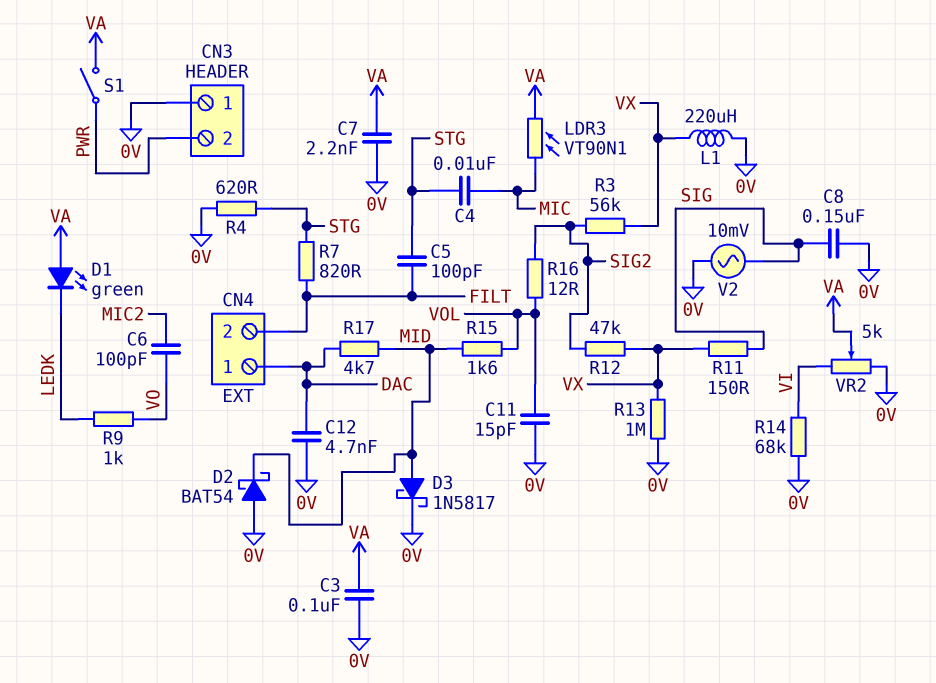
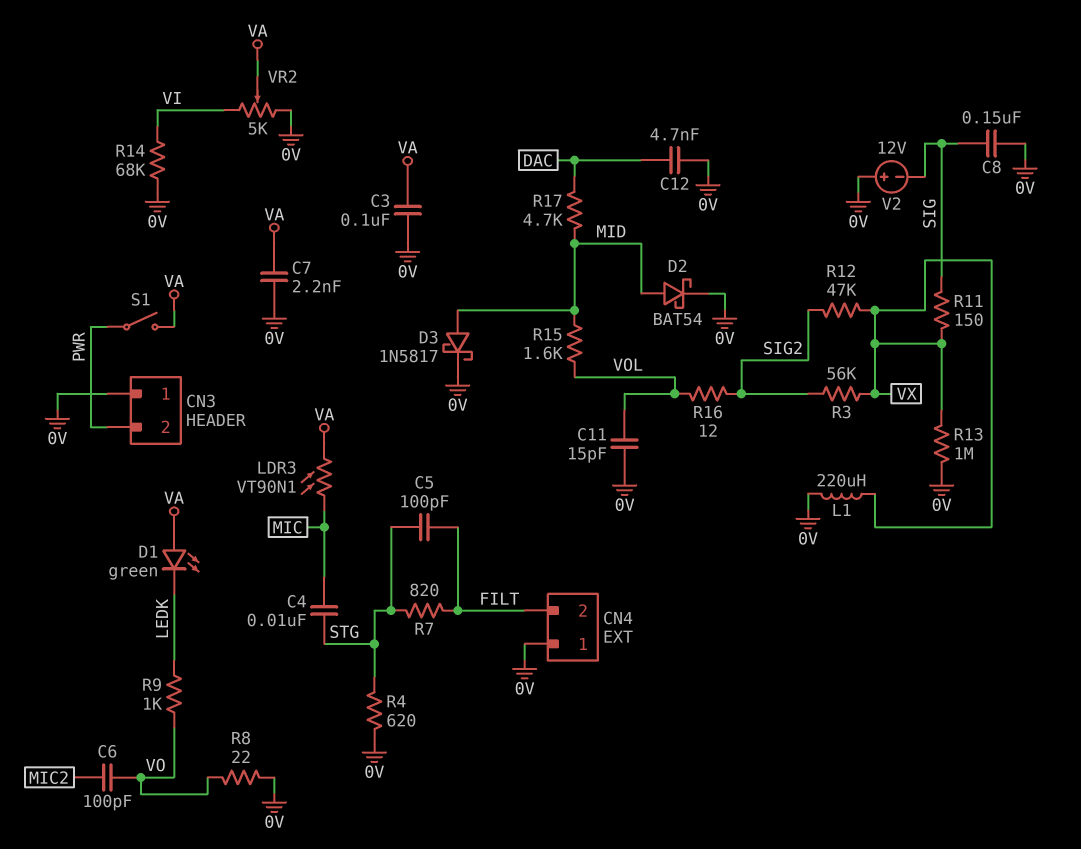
CN4 pin 1: DAC -> 0V
D2: schottky BAT54 (A 0V, K MID) -> schottky BAT54 (A MID, K 0V)
R8: none -> 22 (0V, VO)
V2: AC 10mV (0V, SIG) -> 12V (plus 0V, minus SIG)

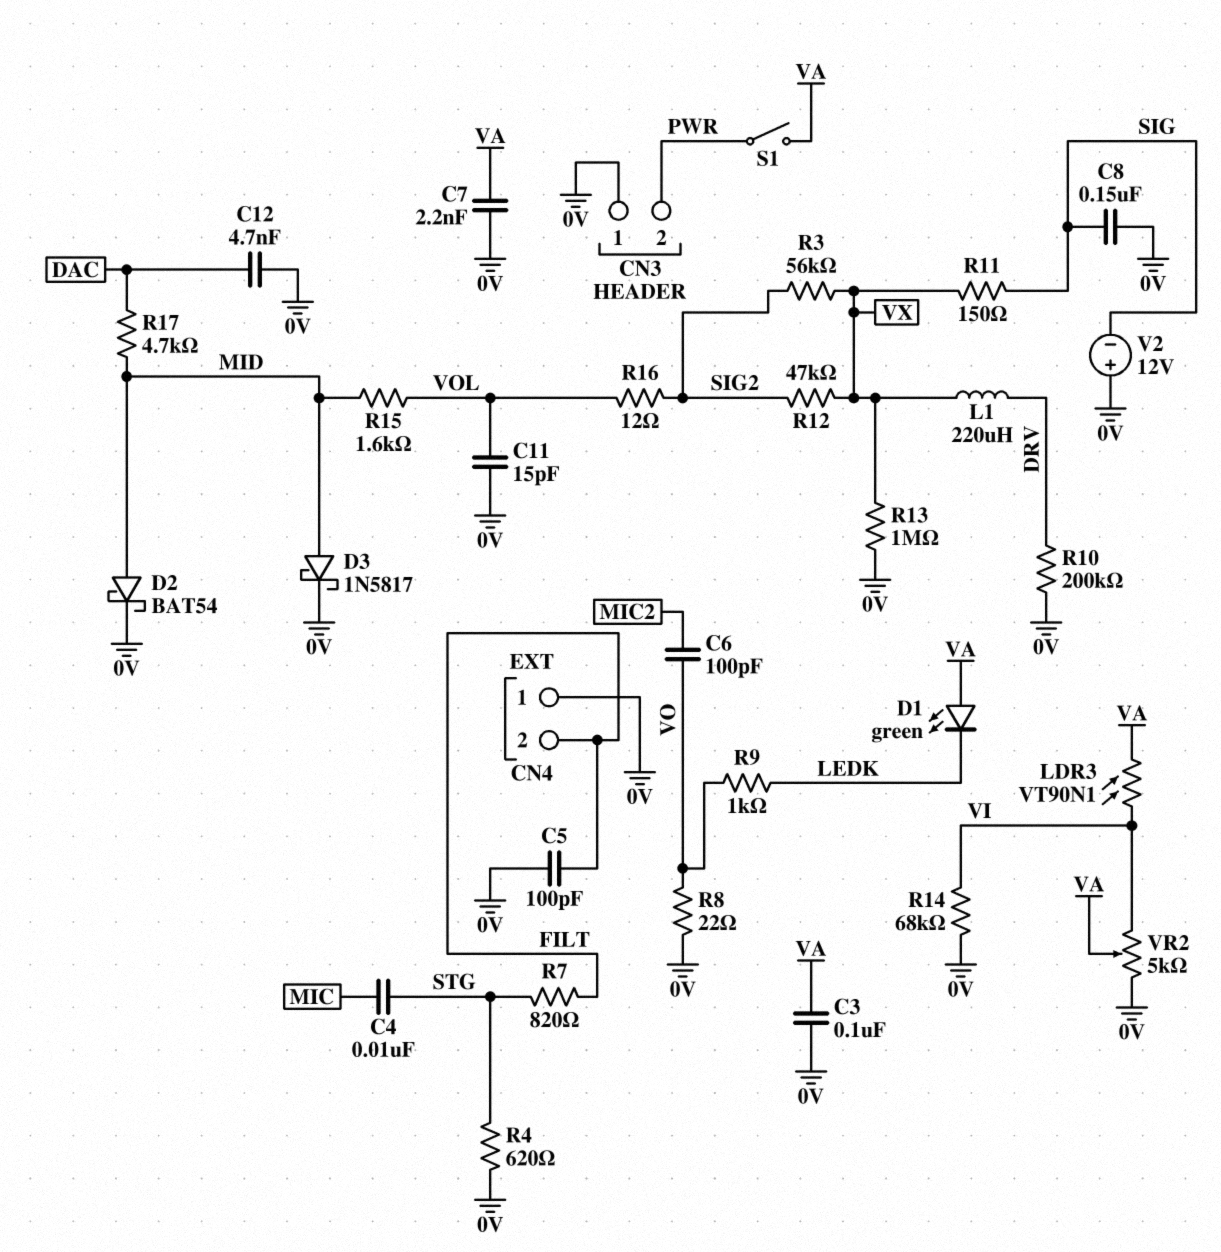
C5: 100pF (FILT, STG) -> 100pF (0V, FILT)
L1: 220uH (0V, VX) -> 220uH (DRV, VX)
LDR3: VT90N1 (MIC, VA) -> VT90N1 (VA, VI)
R10: none -> 200k (0V, DRV)

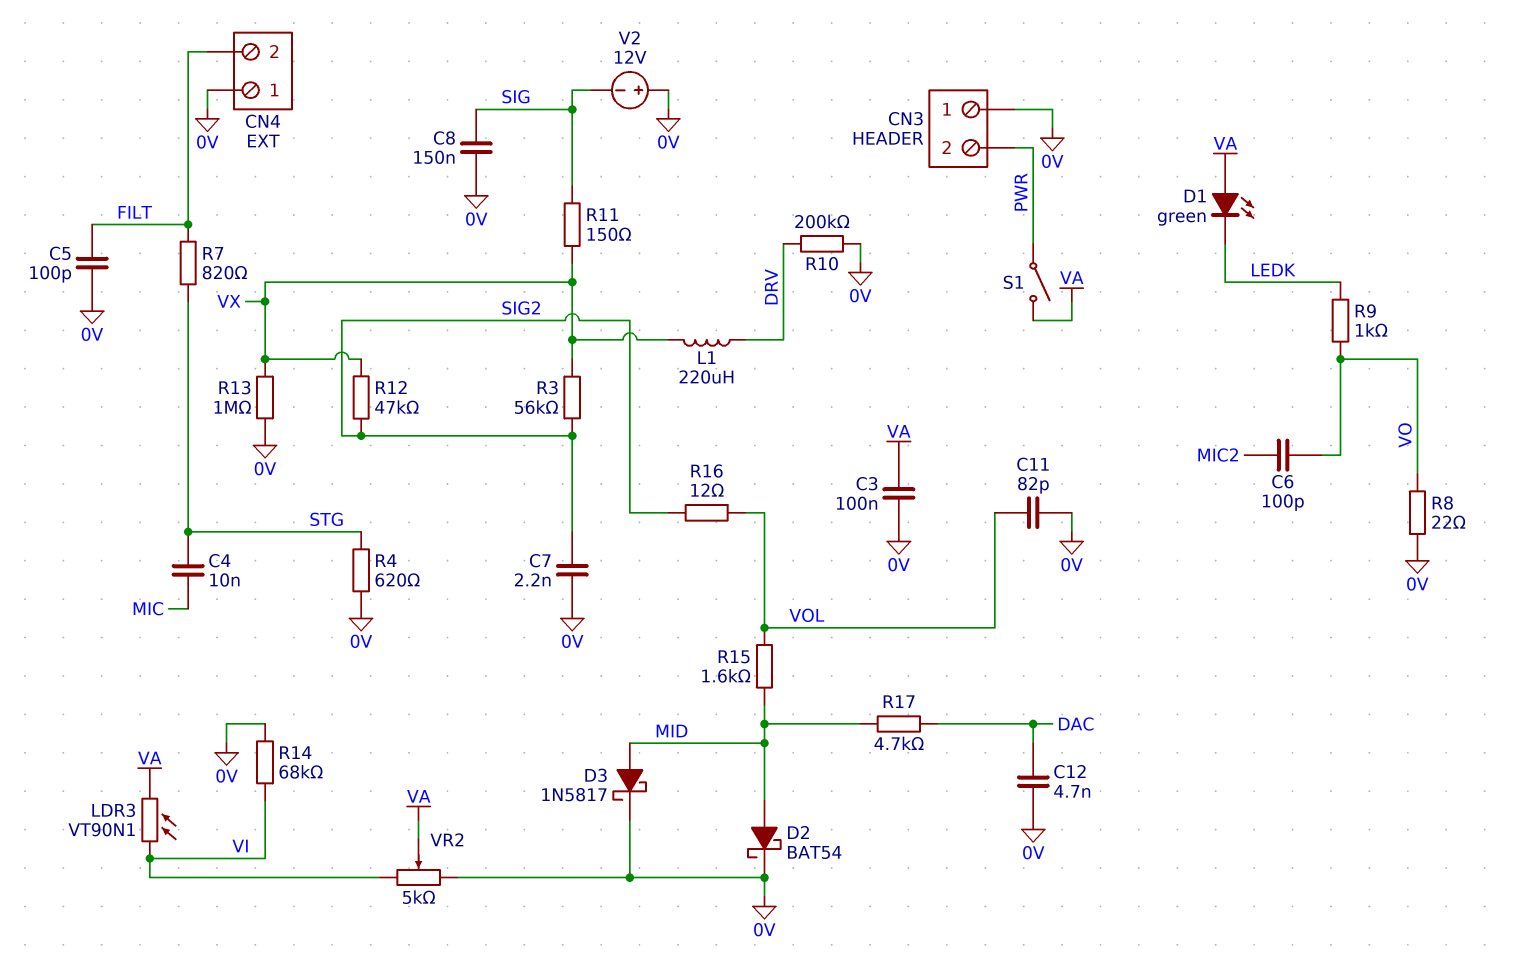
C7: 2.2nF (0V, VA) -> 2.2nF (0V, SIG2)
C11: 15pF (0V, VOL) -> 82pF (0V, VOL)

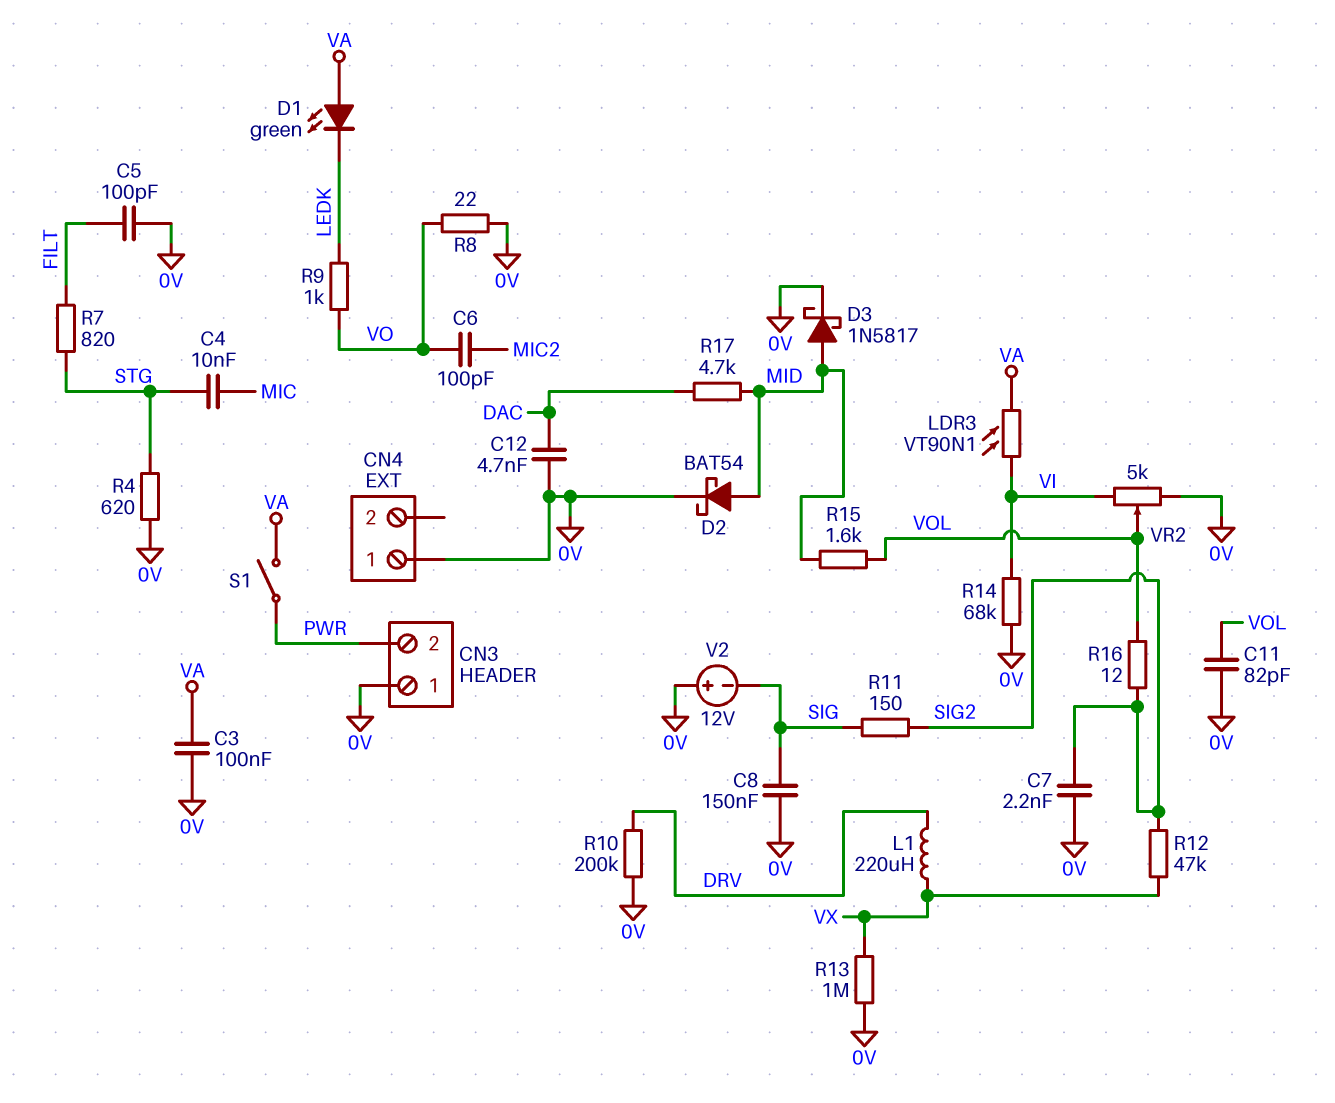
CN4 pin 2: FILT -> none
R3: 56k (SIG2, VX) -> none
R11: 150 (SIG, VX) -> 150 (SIG, SIG2)
VR2: 5k (0V, VI, wiper VA) -> 5k (0V, VI, wiper VOL)

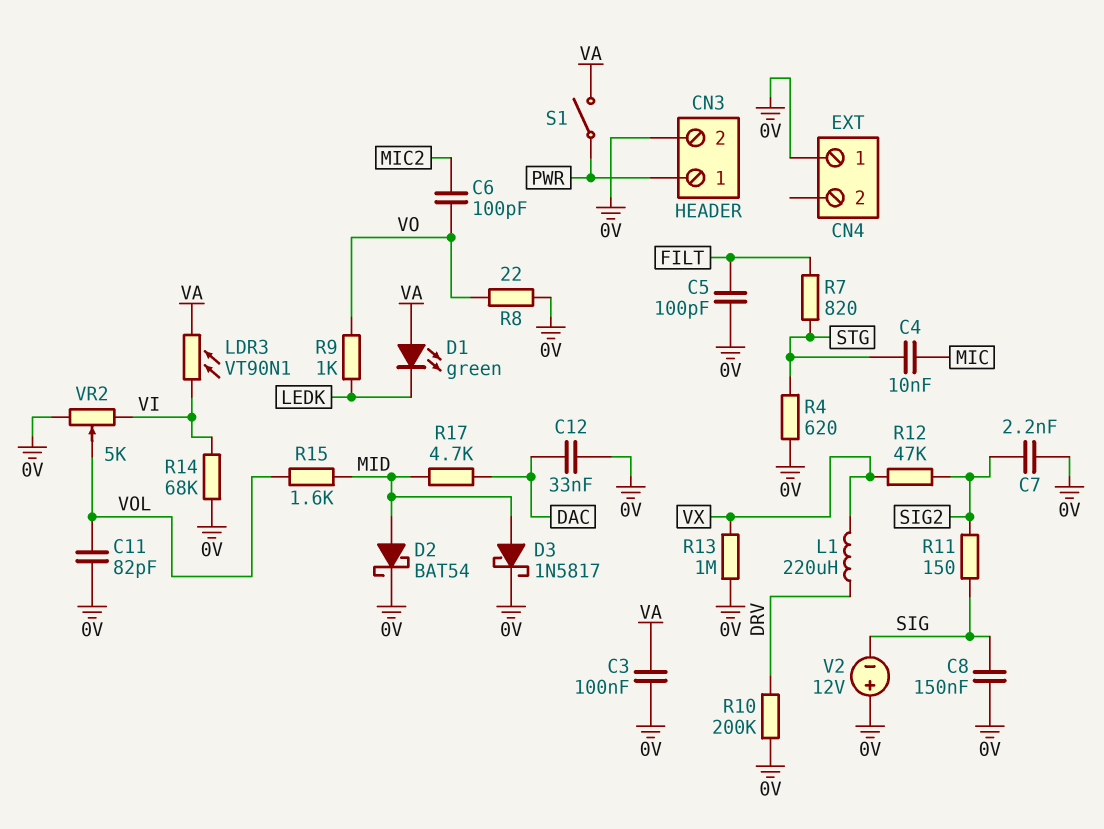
C12: 4.7nF (0V, DAC) -> 33nF (0V, DAC)
CN3 pin 1: 0V -> PWR
CN3 pin 2: PWR -> 0V
R16: 12 (SIG2, VOL) -> none

